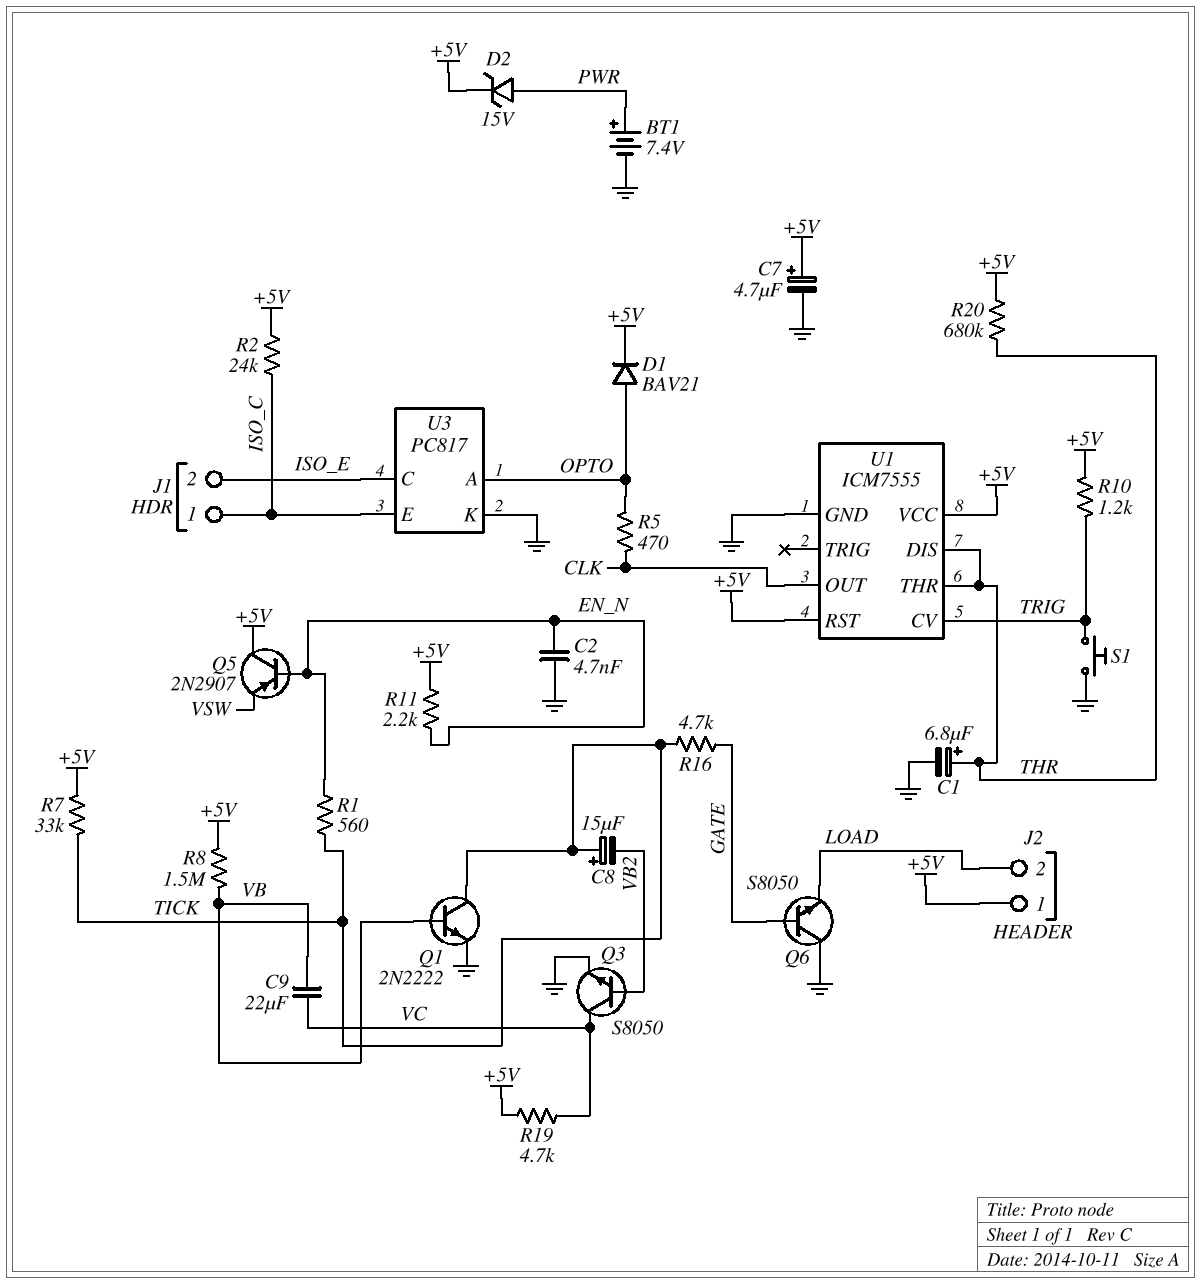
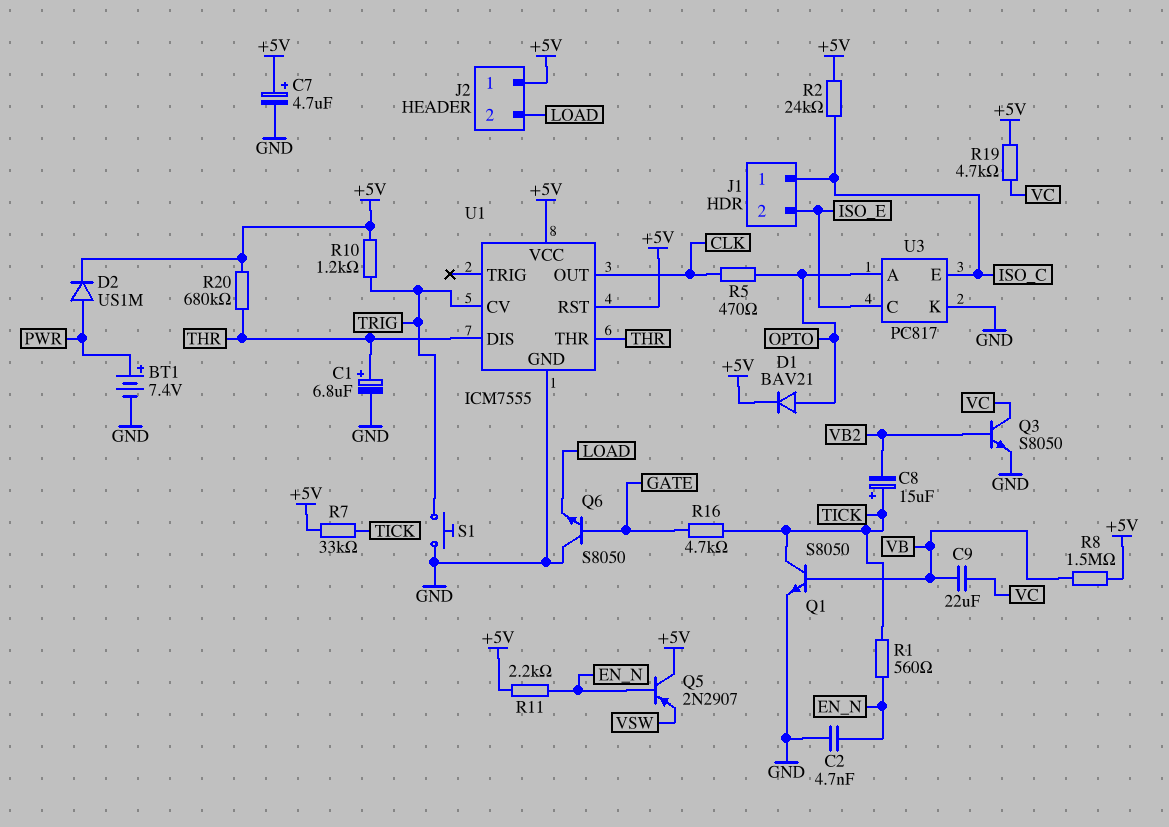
D2: zener 15V (A PWR, K +5V) -> diode US1M (A PWR, K +5V)
Q1: NPN 2N2222 (B VB, C TICK, E GND) -> NPN S8050 (B VB, C TICK, E GND)

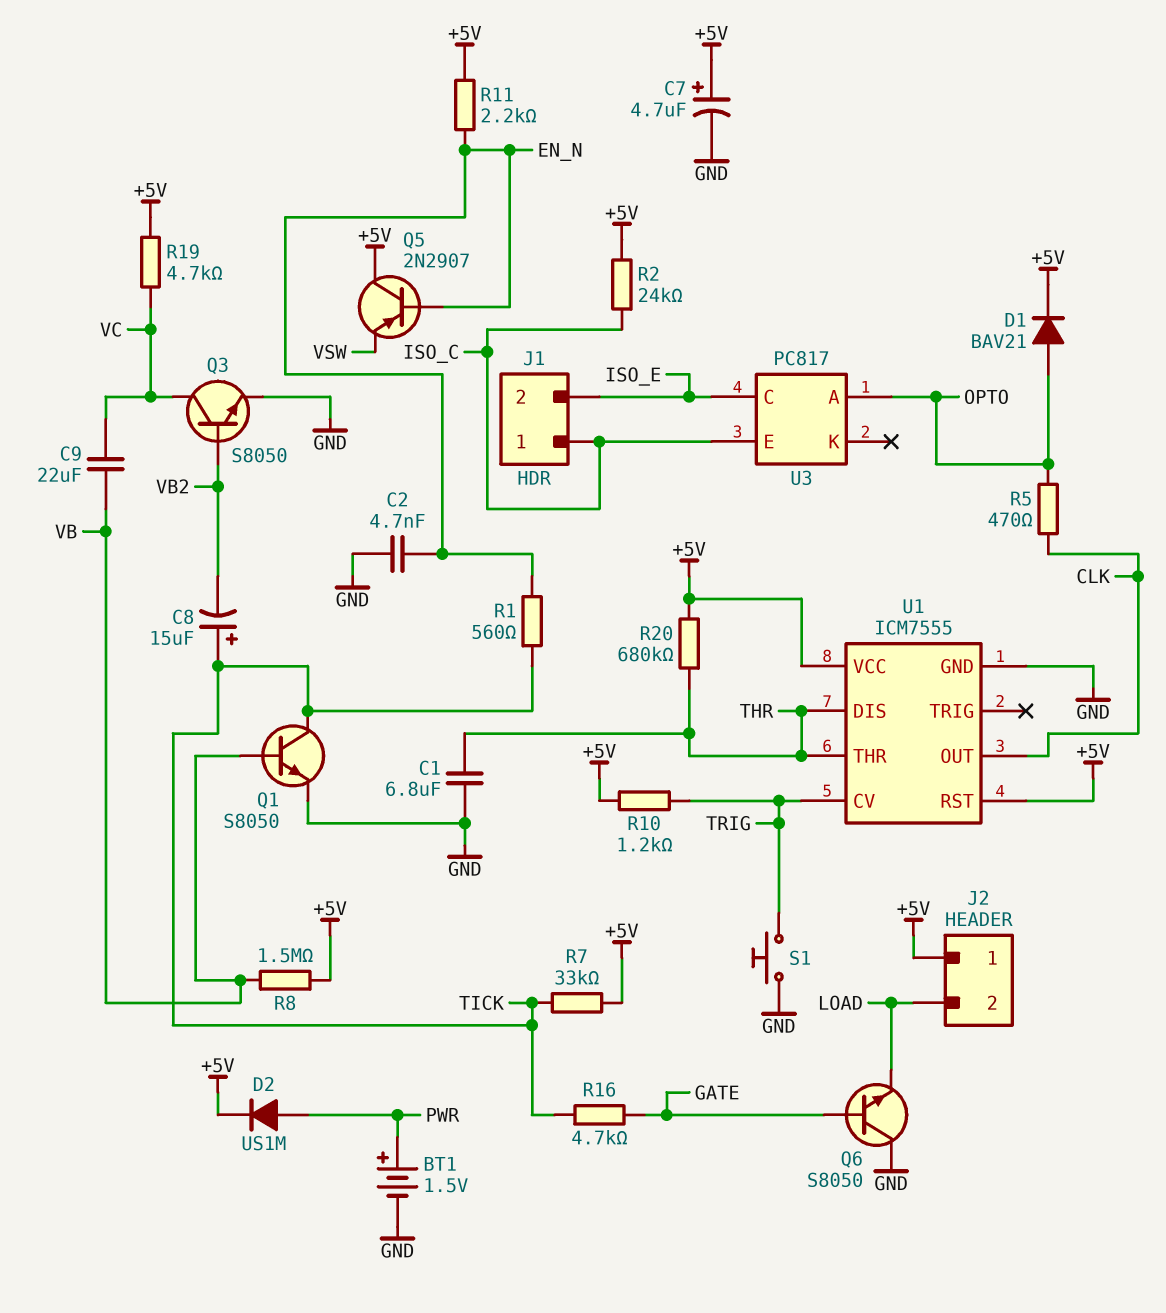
BT1: 7.4V (plus PWR, minus GND) -> 1.5V (plus PWR, minus GND)
C1: 6.8uF (plus THR, minus GND) -> 6.8uF (GND, THR)
U3 pin K: GND -> none

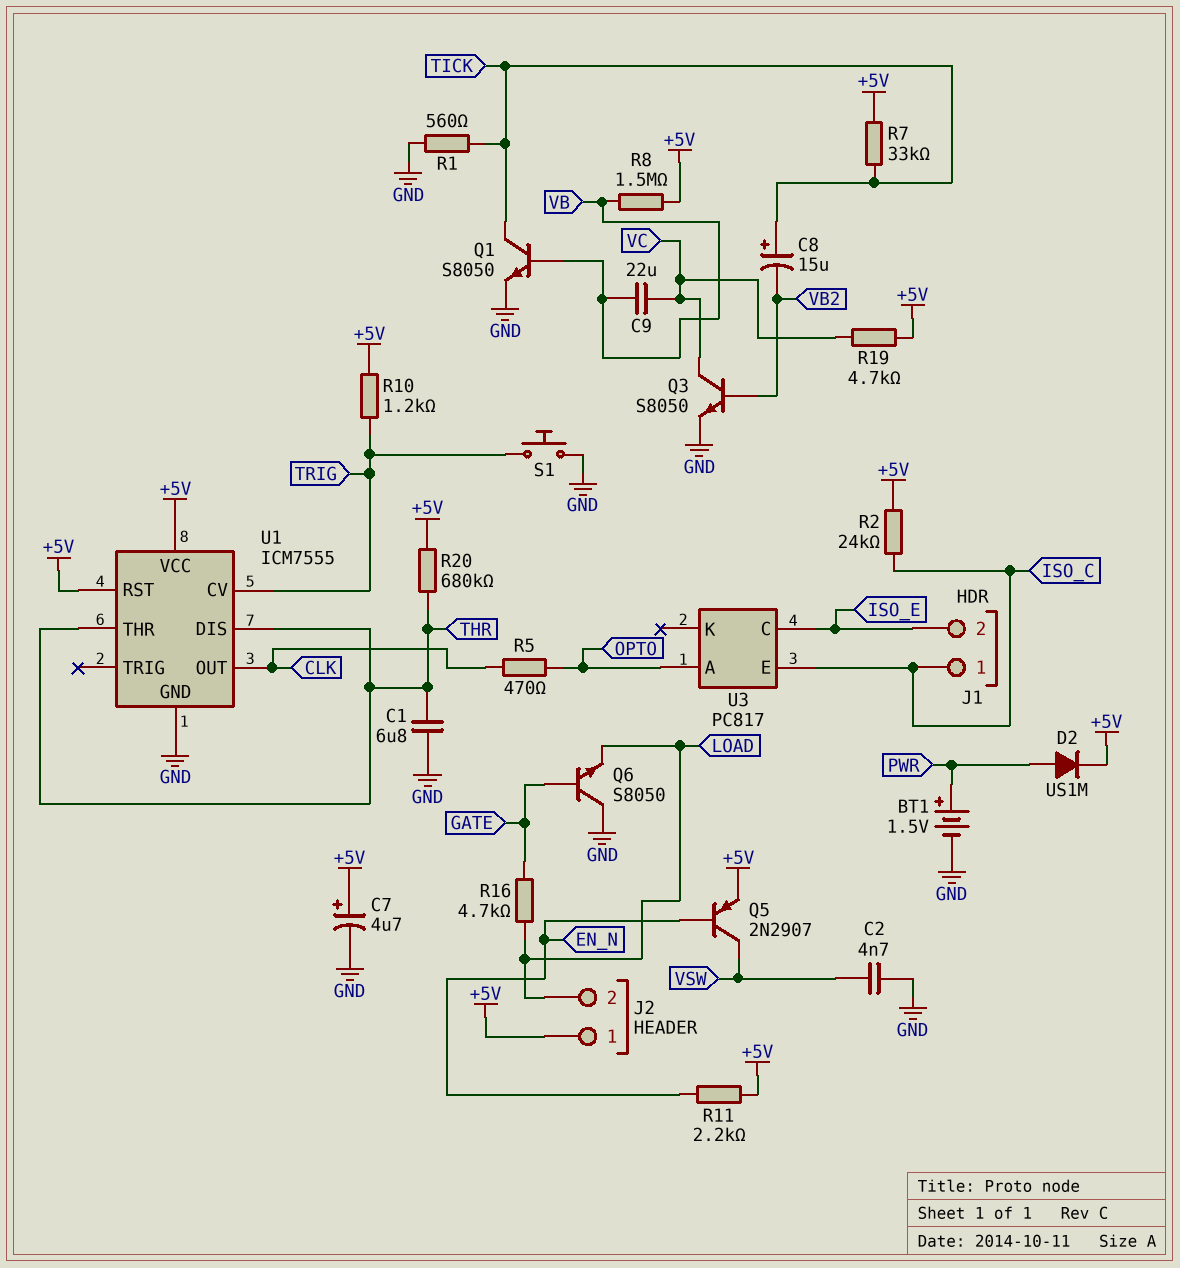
C2: 4.7nF (EN_N, GND) -> 4.7nF (GND, VSW)
D1: diode BAV21 (A OPTO, K +5V) -> none
Q5: PNP 2N2907 (B EN_N, C +5V, E VSW) -> PNP 2N2907 (B EN_N, C VSW, E +5V)
R1: 560 (EN_N, TICK) -> 560 (GND, TICK)
R16: 4.7k (GATE, TICK) -> 4.7k (GATE, LOAD)

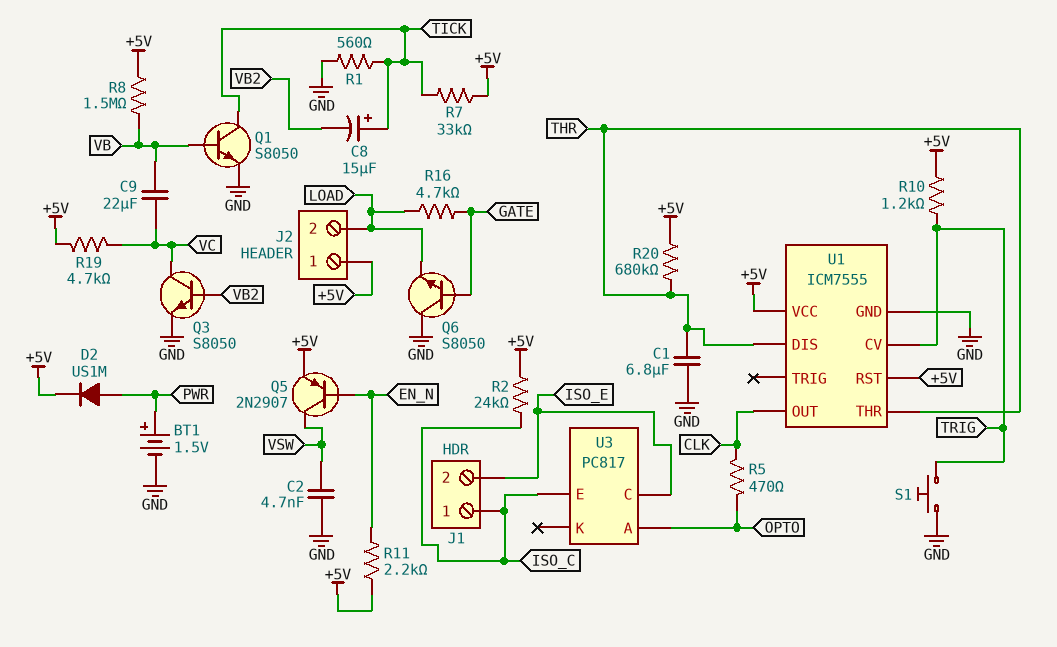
C7: 4.7uF (plus +5V, minus GND) -> none

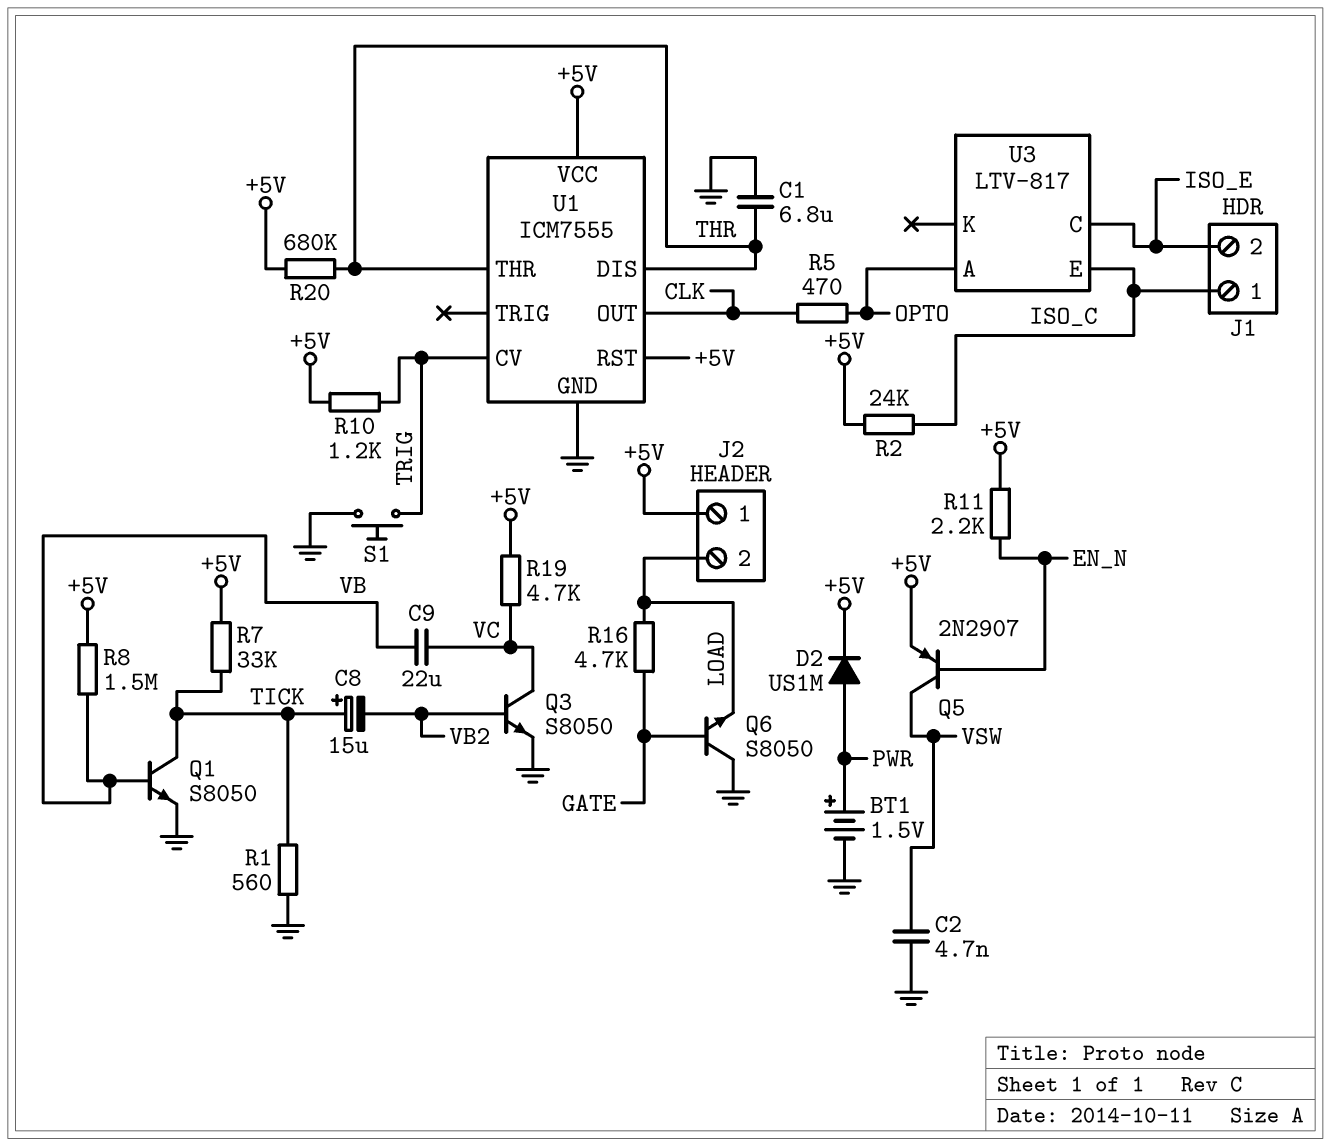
U3: PC817 -> LTV-817

